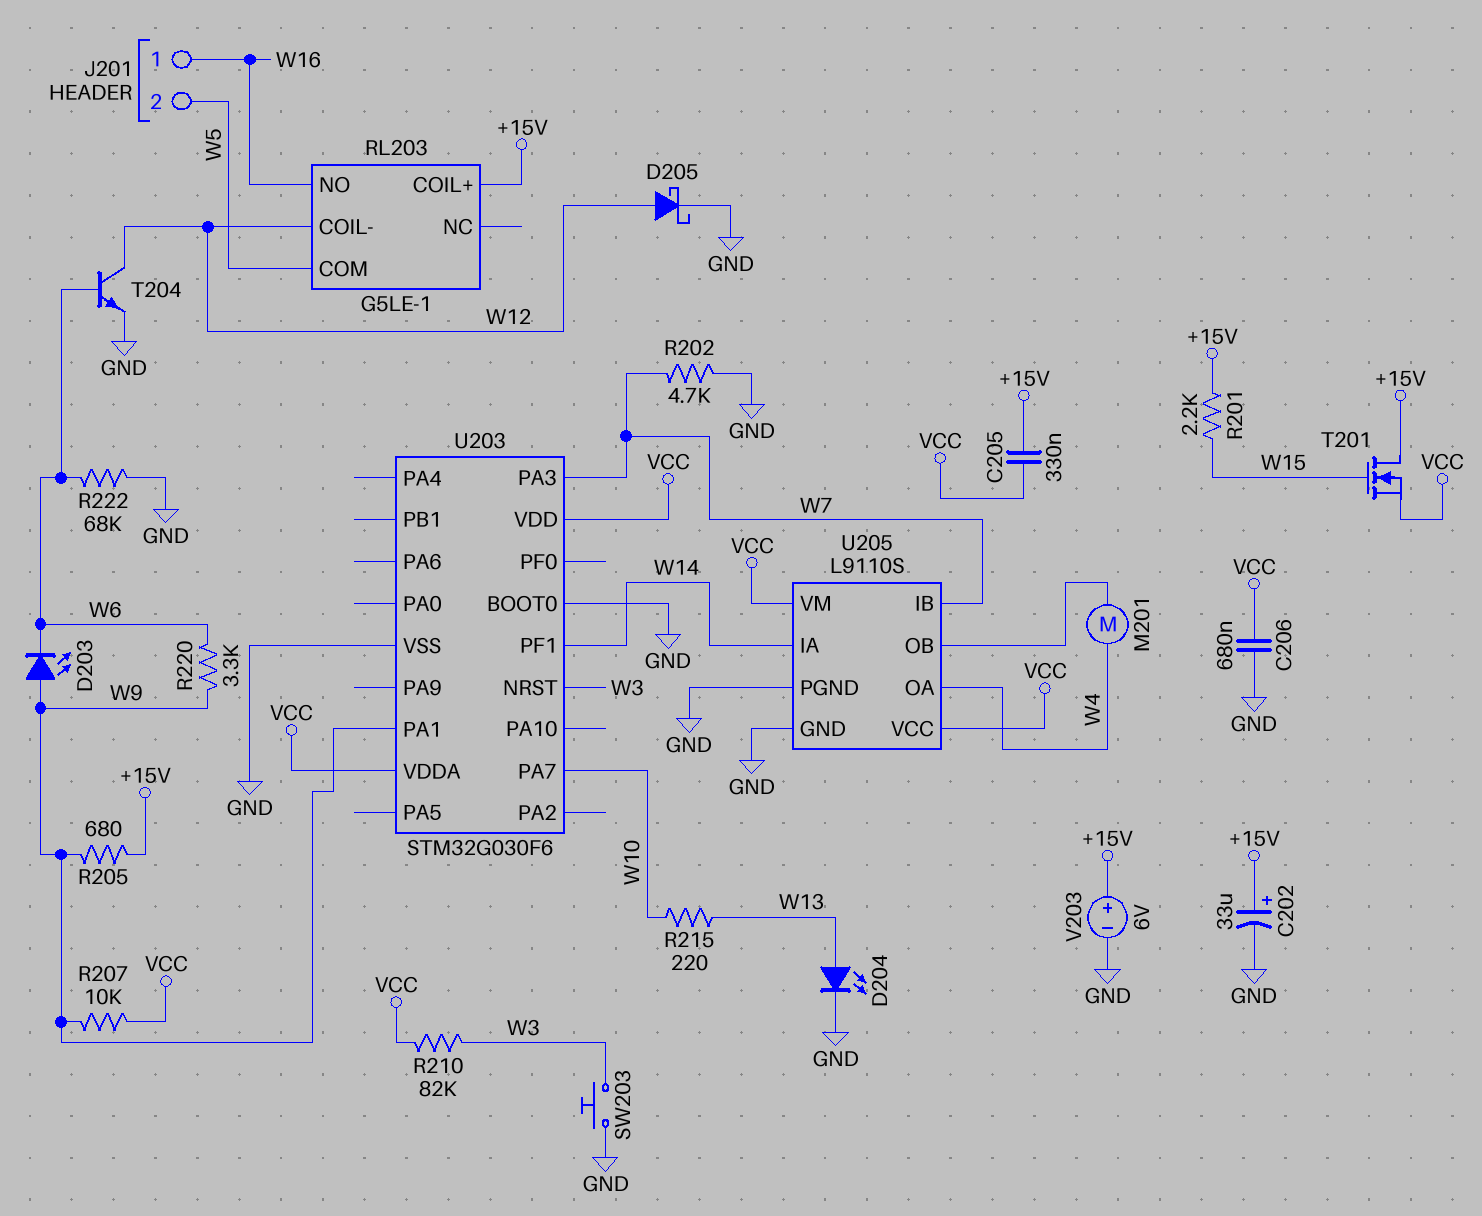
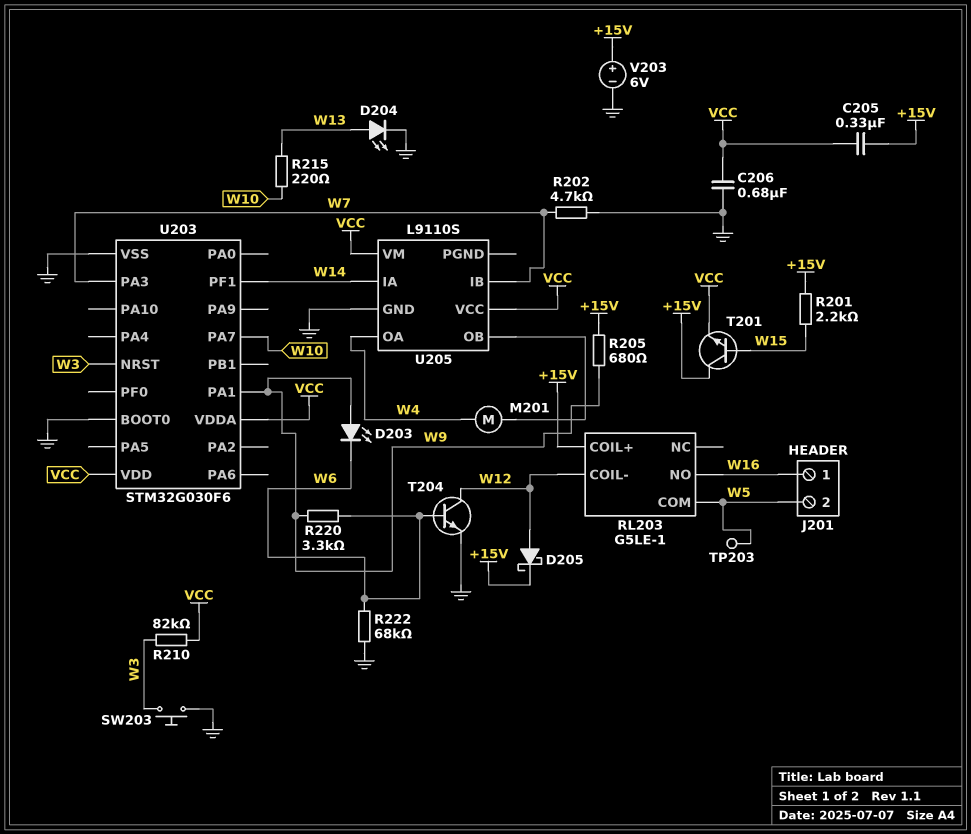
C202: 33uF (plus +15V, minus GND) -> none
D205: schottky (A W12, K GND) -> schottky (A W12, K +15V)
R207: 10k (VCC, W9) -> none
T201: NMOS (G W15, D +15V, S VCC) -> NPN (B W15, C +15V, E VCC)
TP203: none -> test point (W5)
U205 pin PGND: GND -> none

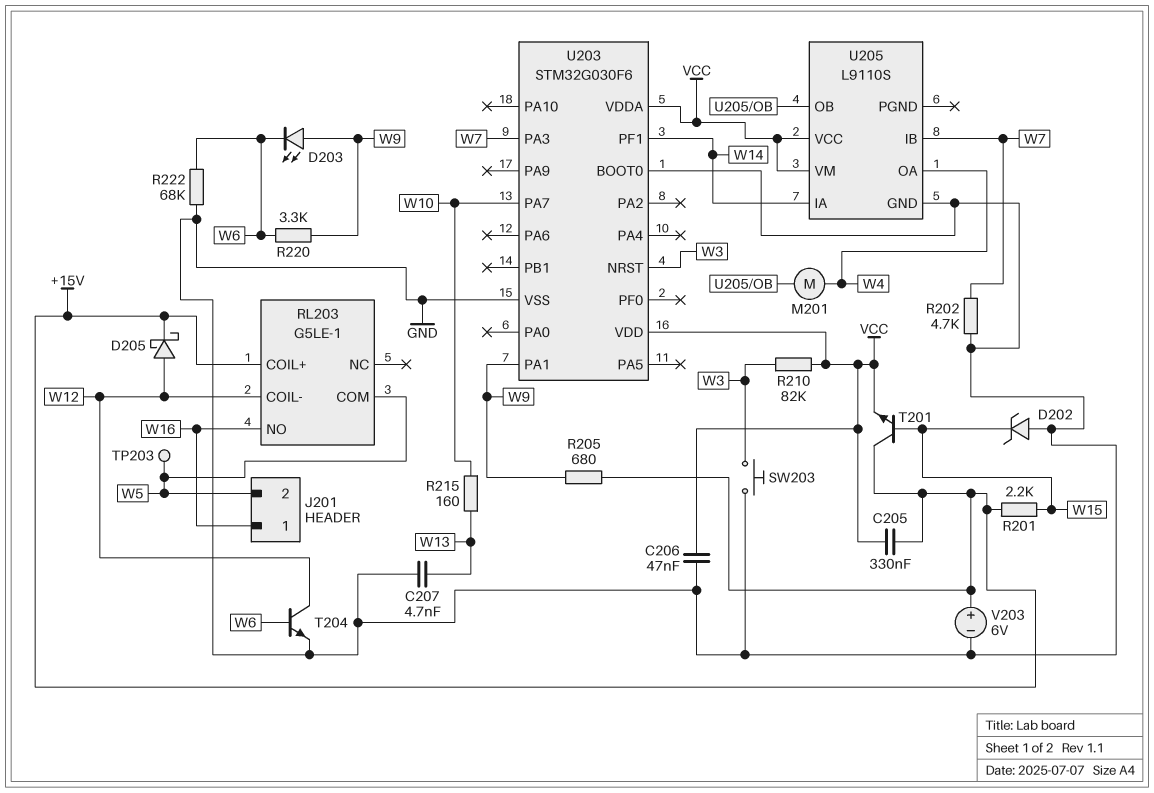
C206: 680nF (GND, VCC) -> 47nF (GND, VCC)
C207: none -> 4.7nF (GND, W13)
D202: none -> zener (A GND, K W15)
D204: LED (A W13, K GND) -> none
R215: 220 (W10, W13) -> 160 (W10, W13)

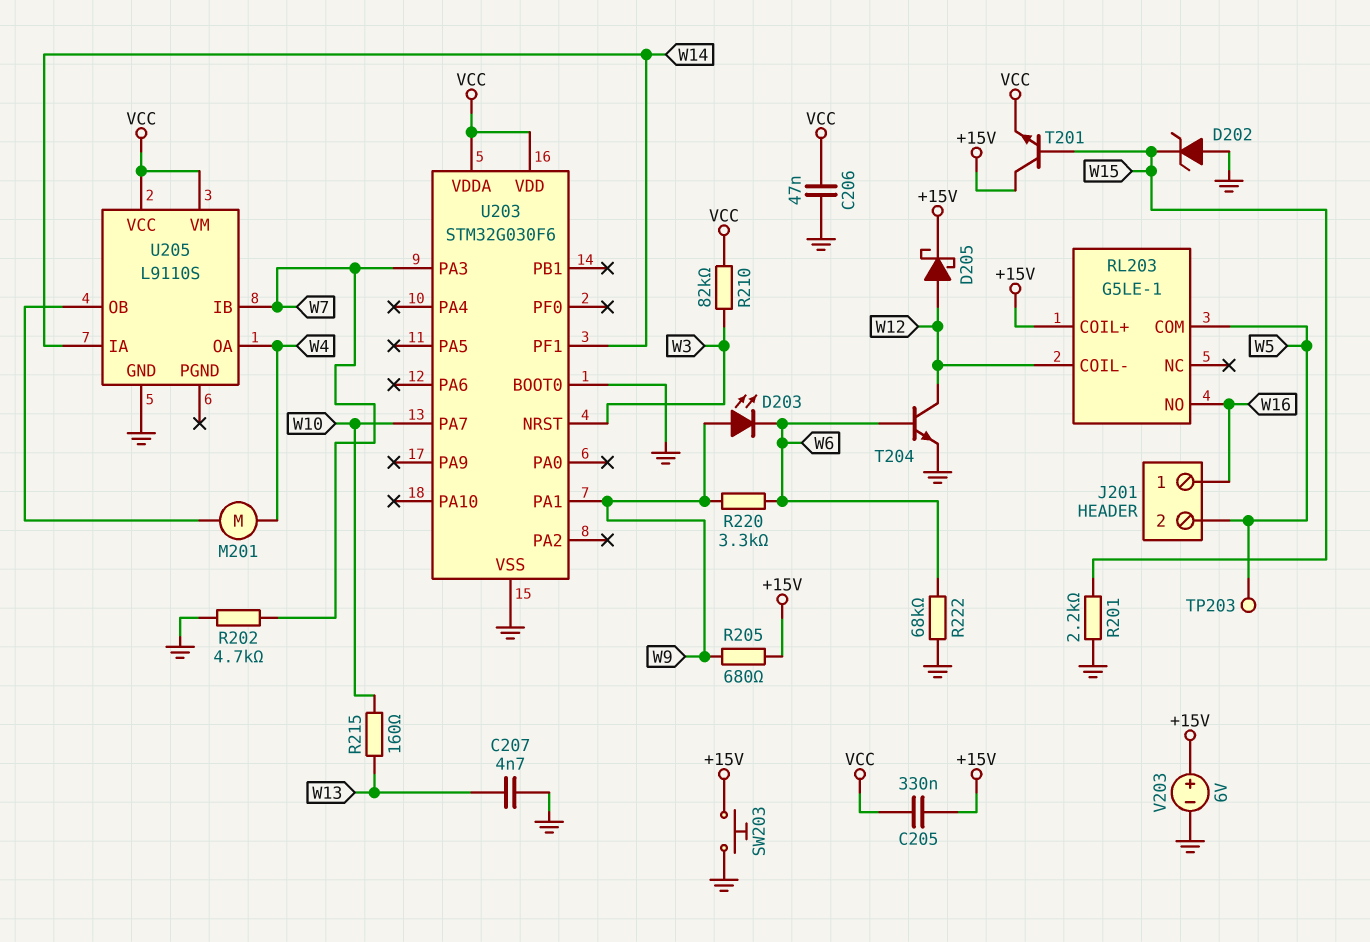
R201: 2.2k (+15V, W15) -> 2.2k (GND, W15)
SW203: button (GND, W3) -> button (+15V, GND)

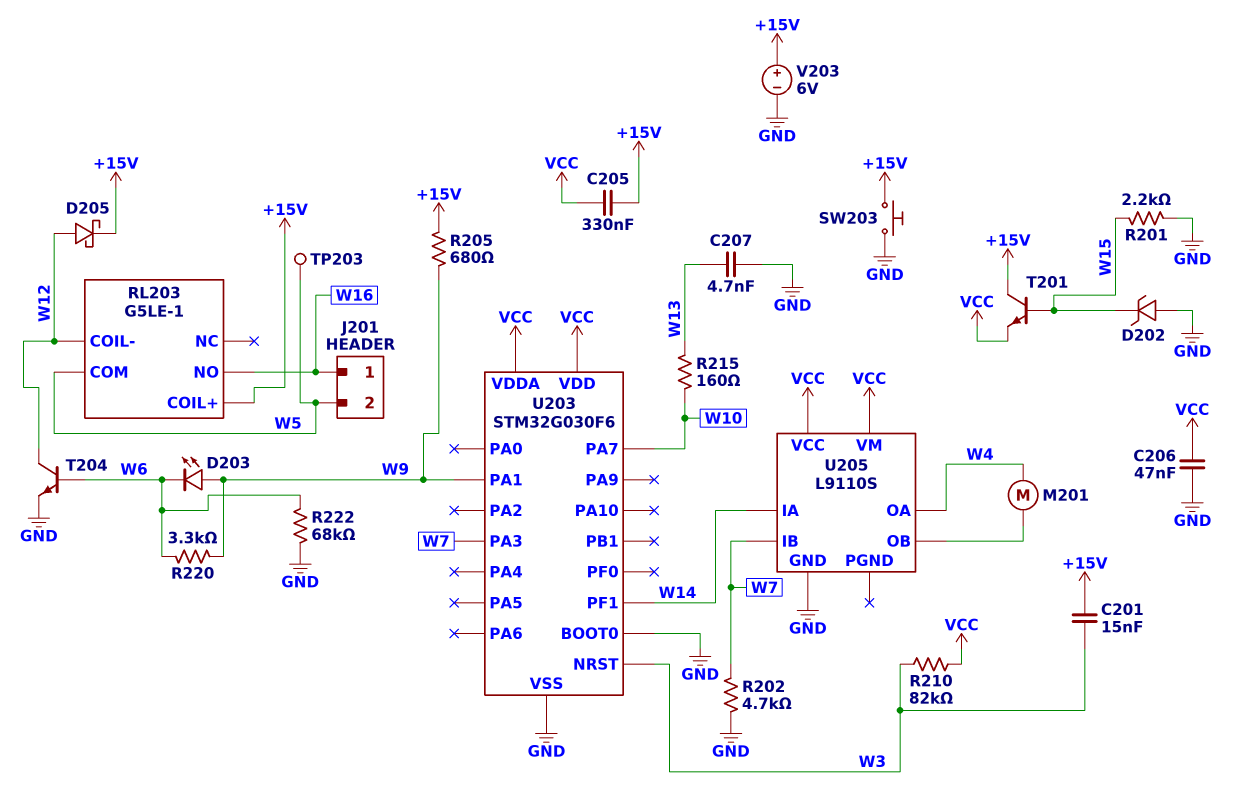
C201: none -> 15nF (+15V, W3)

